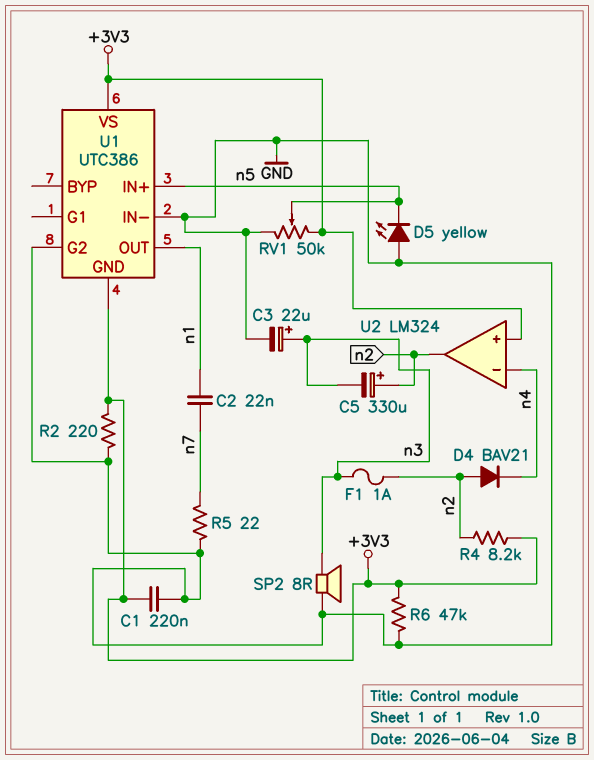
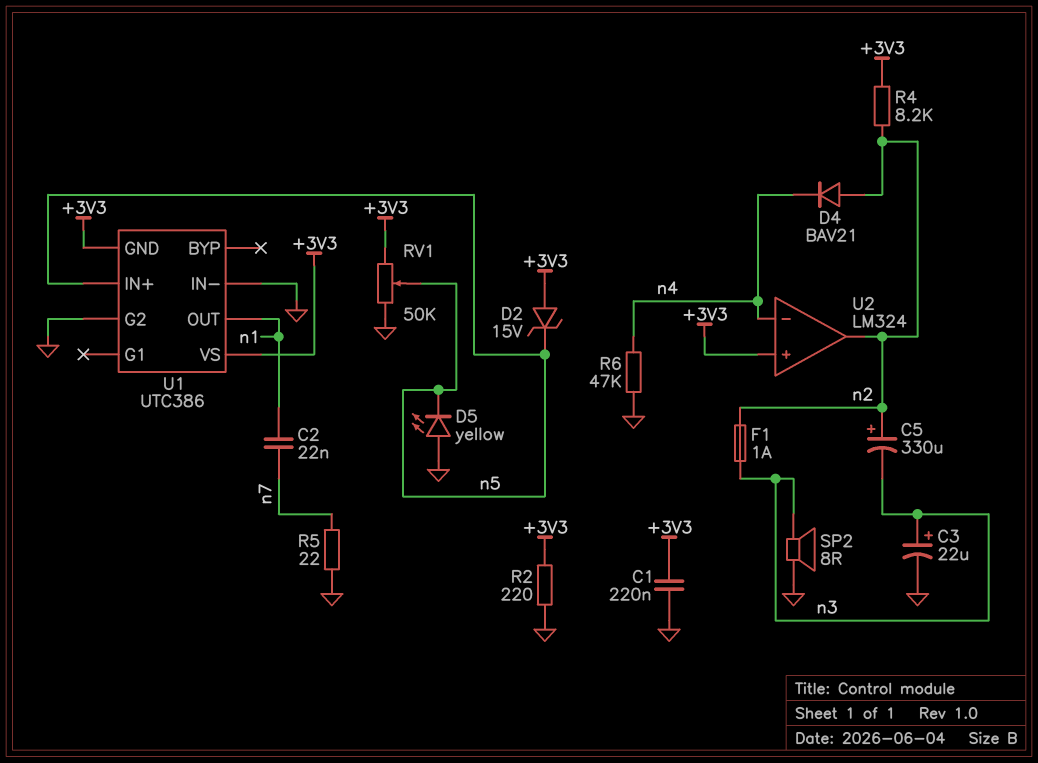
D2: none -> zener 15V (A +3V3, K n5)
R6: 47k (+3V3, GND) -> 47k (GND, n4)

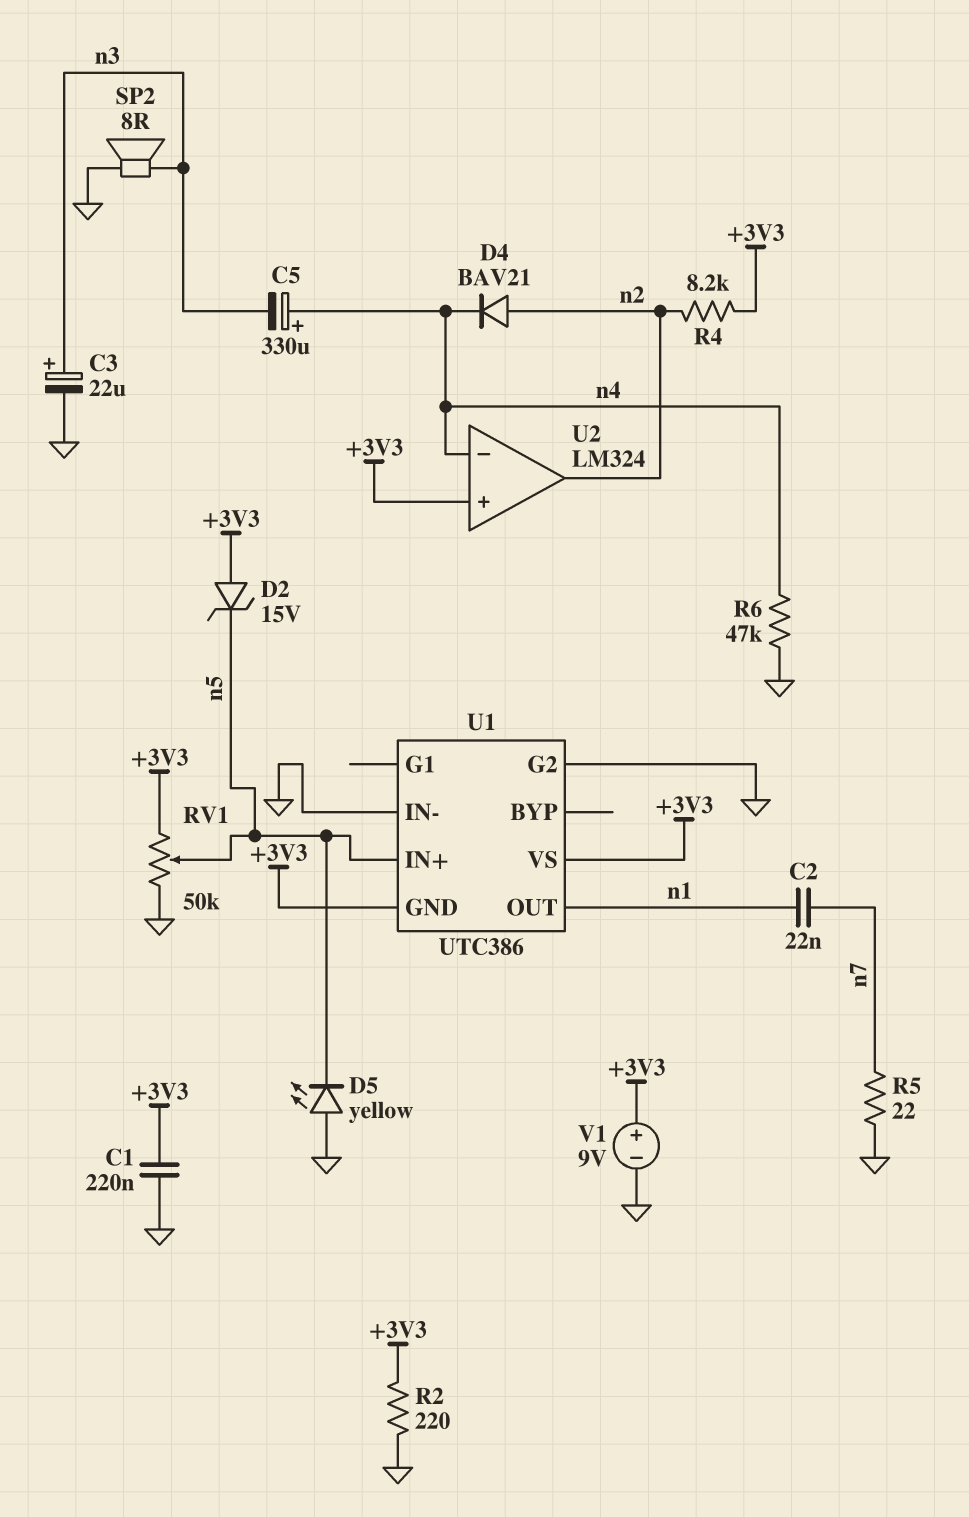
C5: 330uF (plus n2, minus n3) -> 330uF (plus n4, minus n3)
F1: 1A (n2, n3) -> none
V1: none -> 9V (plus +3V3, minus GND)

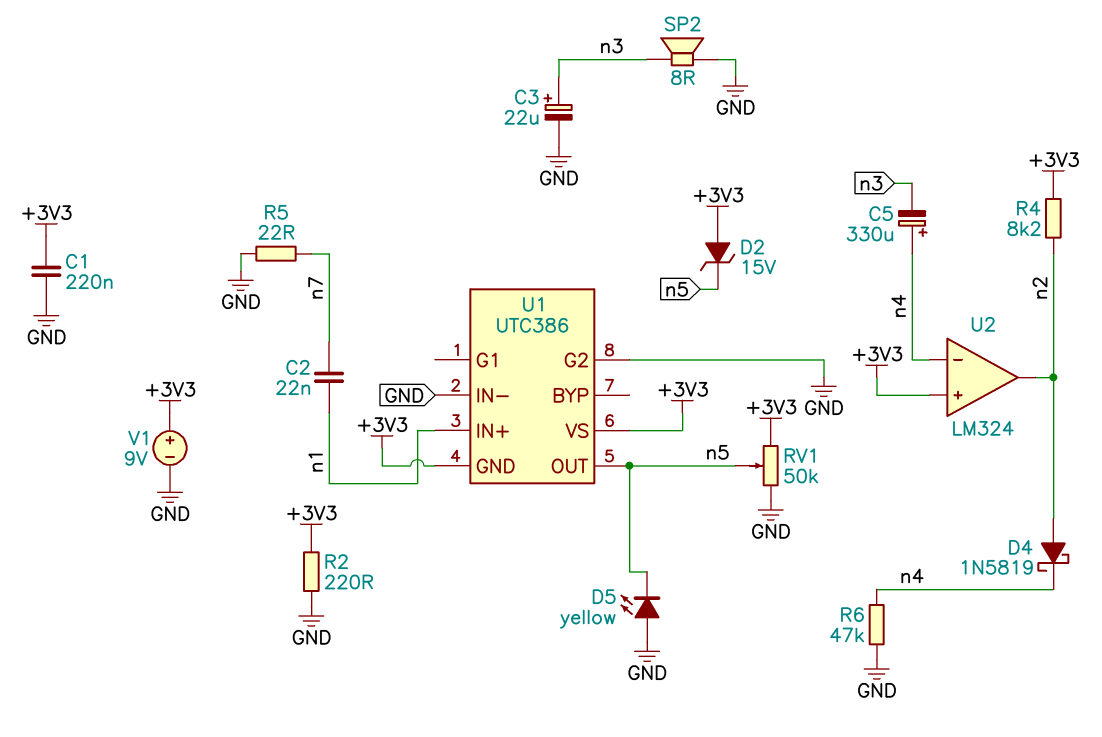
D4: diode BAV21 (A n2, K n4) -> schottky 1N5819 (A n2, K n4)
U1 pin IN+: n5 -> n1
U1 pin OUT: n1 -> n5

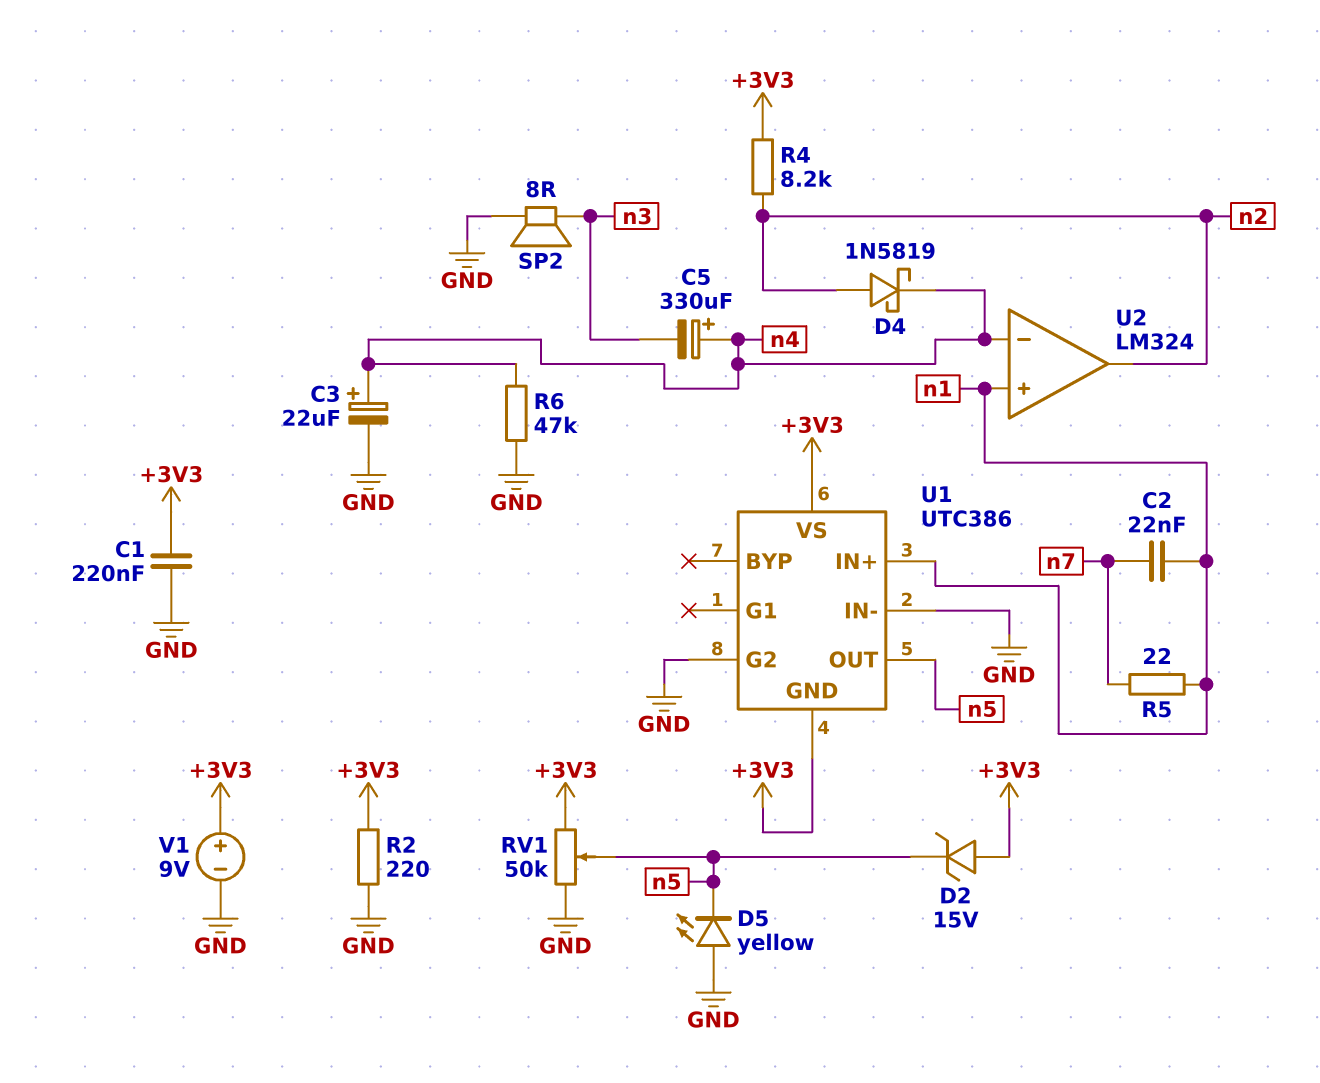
C3: 22uF (plus n3, minus GND) -> 22uF (plus n4, minus GND)
R5: 22 (GND, n7) -> 22 (n1, n7)
U2 pin in+: +3V3 -> n1

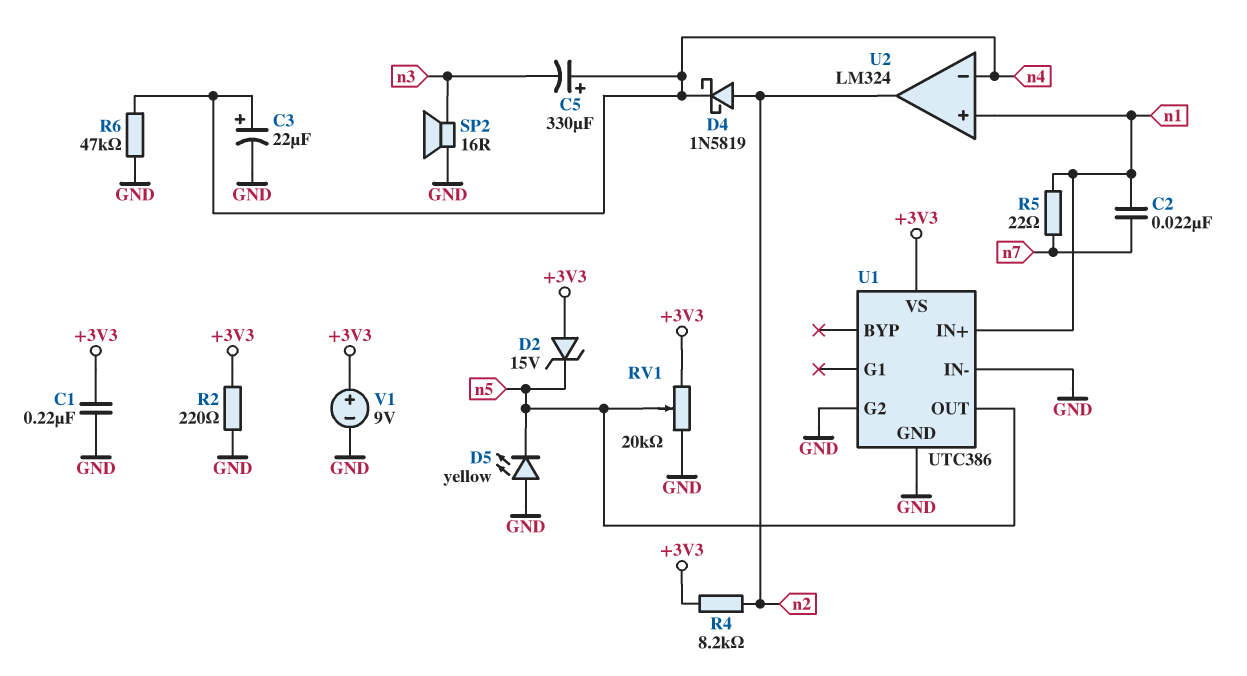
RV1: 50k (+3V3, GND, wiper n5) -> 20k (+3V3, GND, wiper n5)
SP2: speaker 8R (GND, n3) -> speaker 16R (GND, n3)
U1 pin GND: +3V3 -> GND

